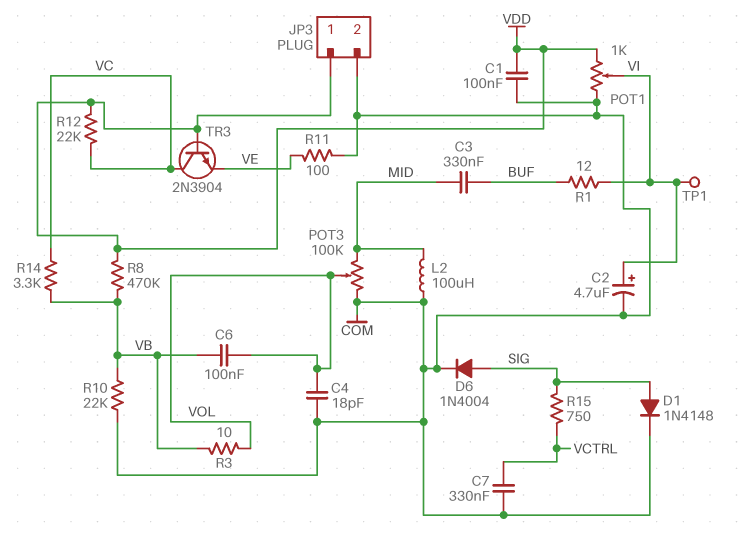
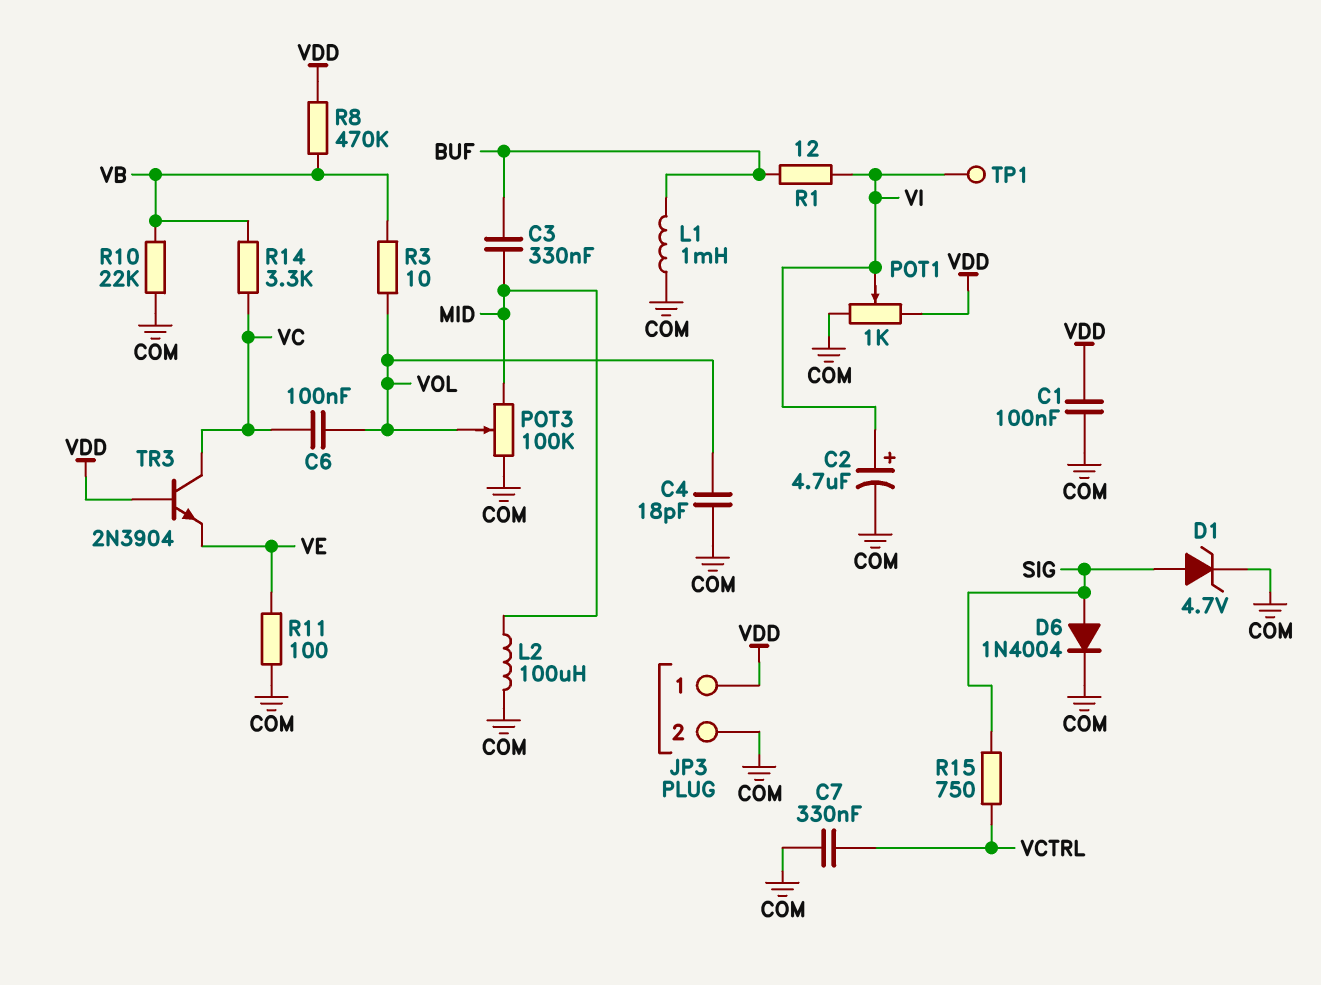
C6: 100nF (VB, VOL) -> 100nF (VC, VOL)
D1: diode 1N4148 (A SIG, K COM) -> zener 4.7V (A SIG, K COM)
L1: none -> 1mH (BUF, COM)
R12: 22k (VC, VDD) -> none

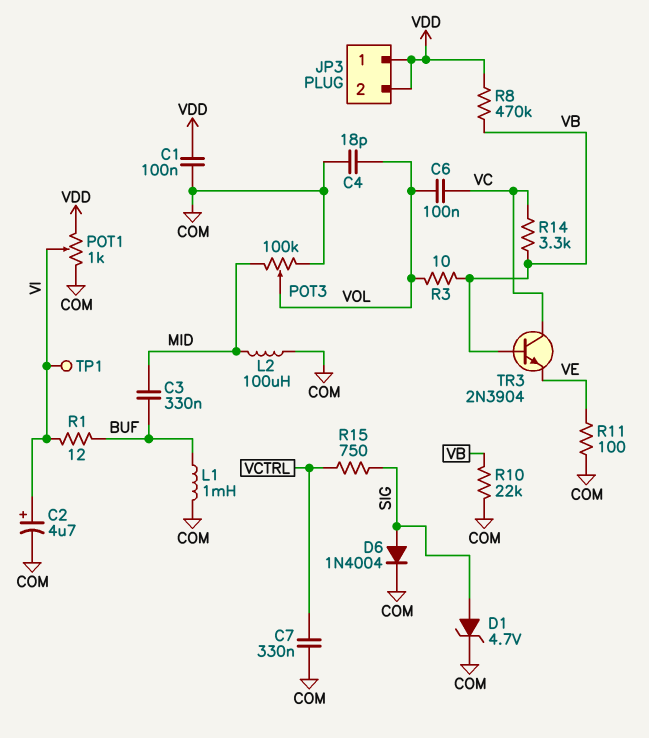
JP3 pin 2: COM -> VDD
TR3: NPN 2N3904 (B VDD, C VC, E VE) -> NPN 2N3904 (B VB, C VC, E VE)

